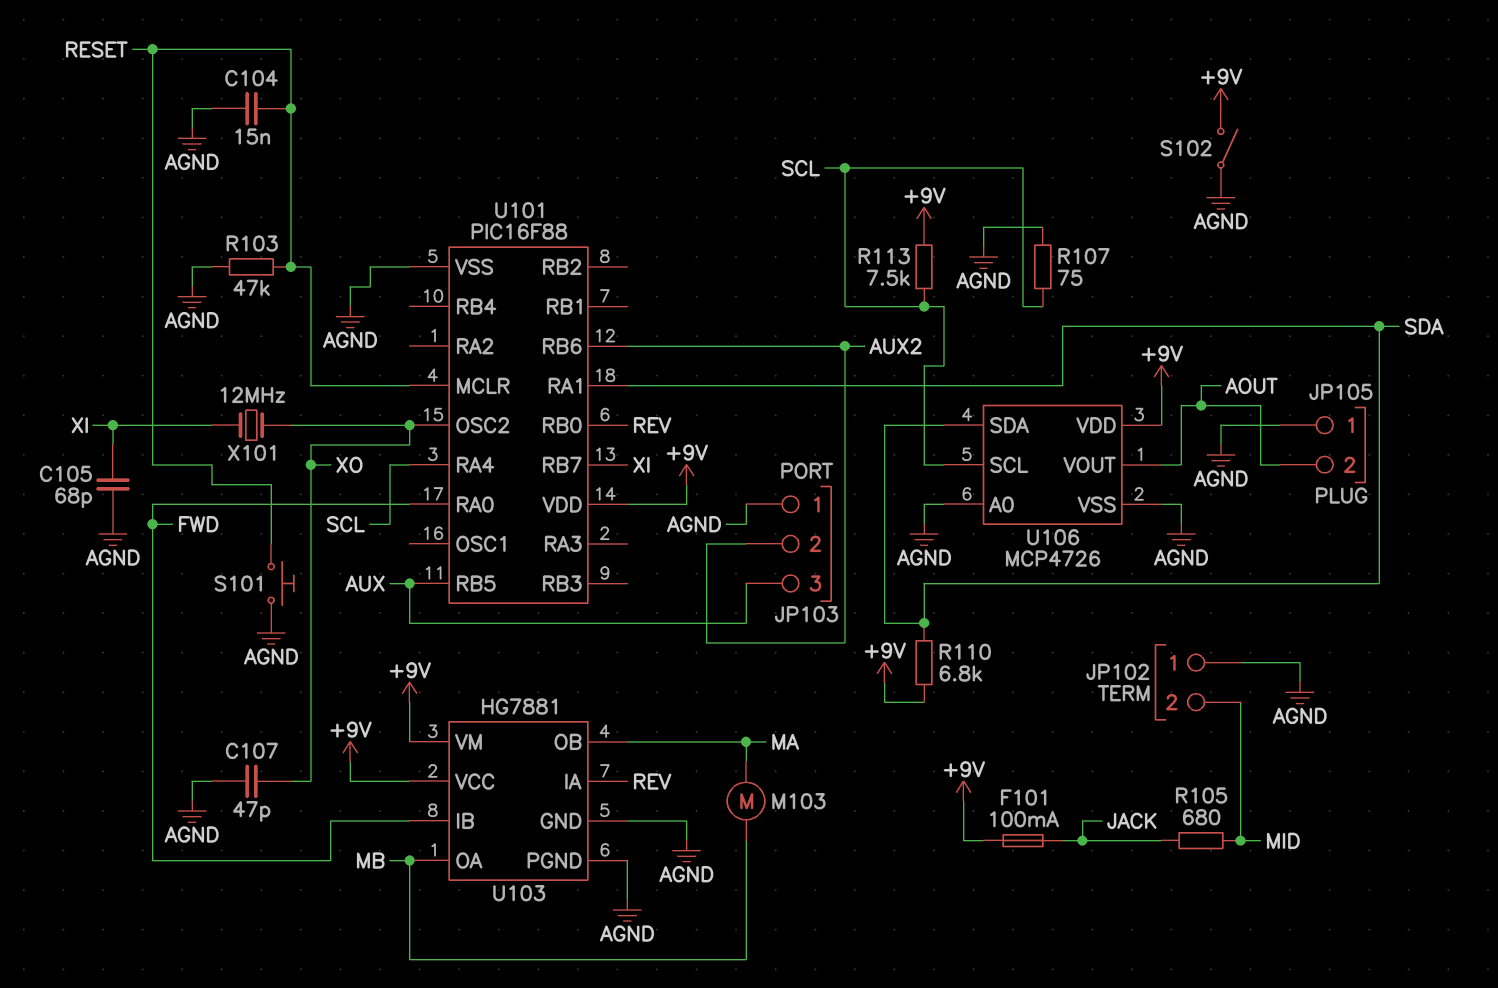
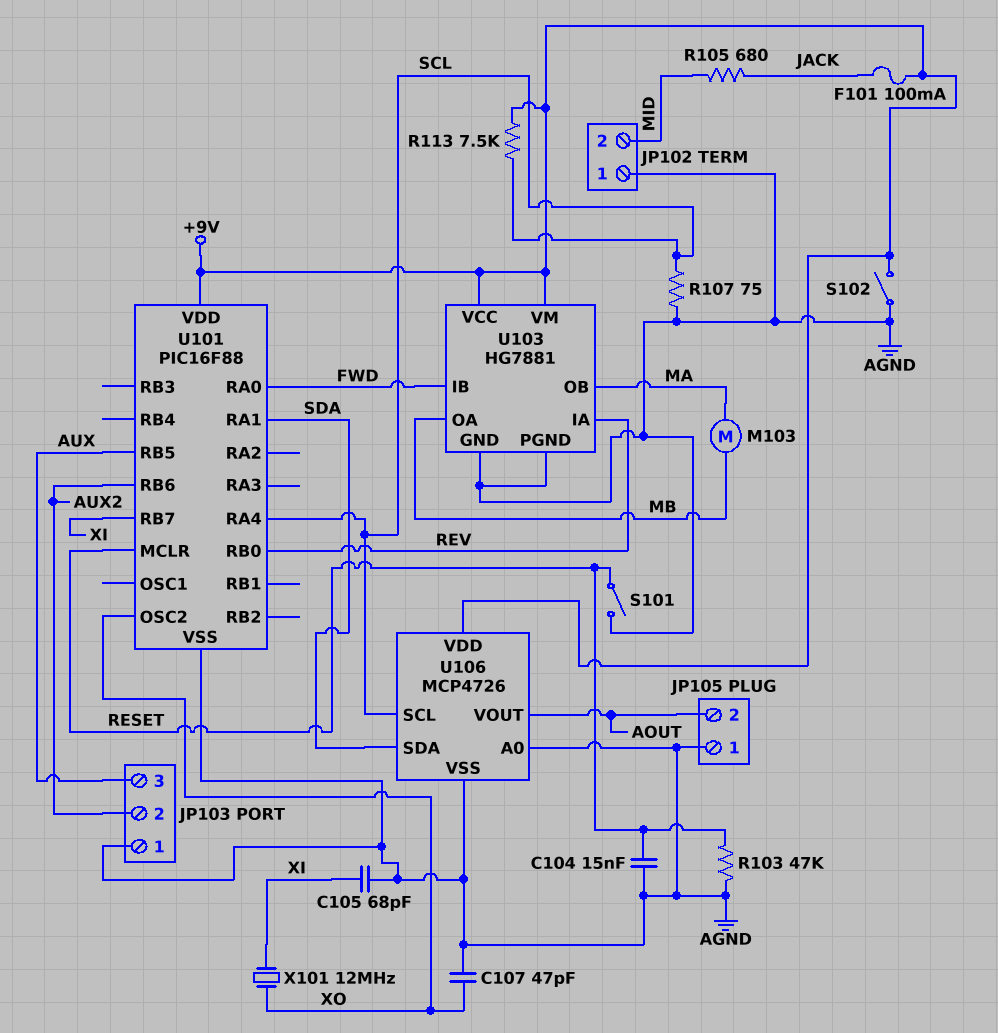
R110: 6.8k (+9V, SDA) -> none
S101: button (AGND, RESET) -> switch (AGND, RESET)

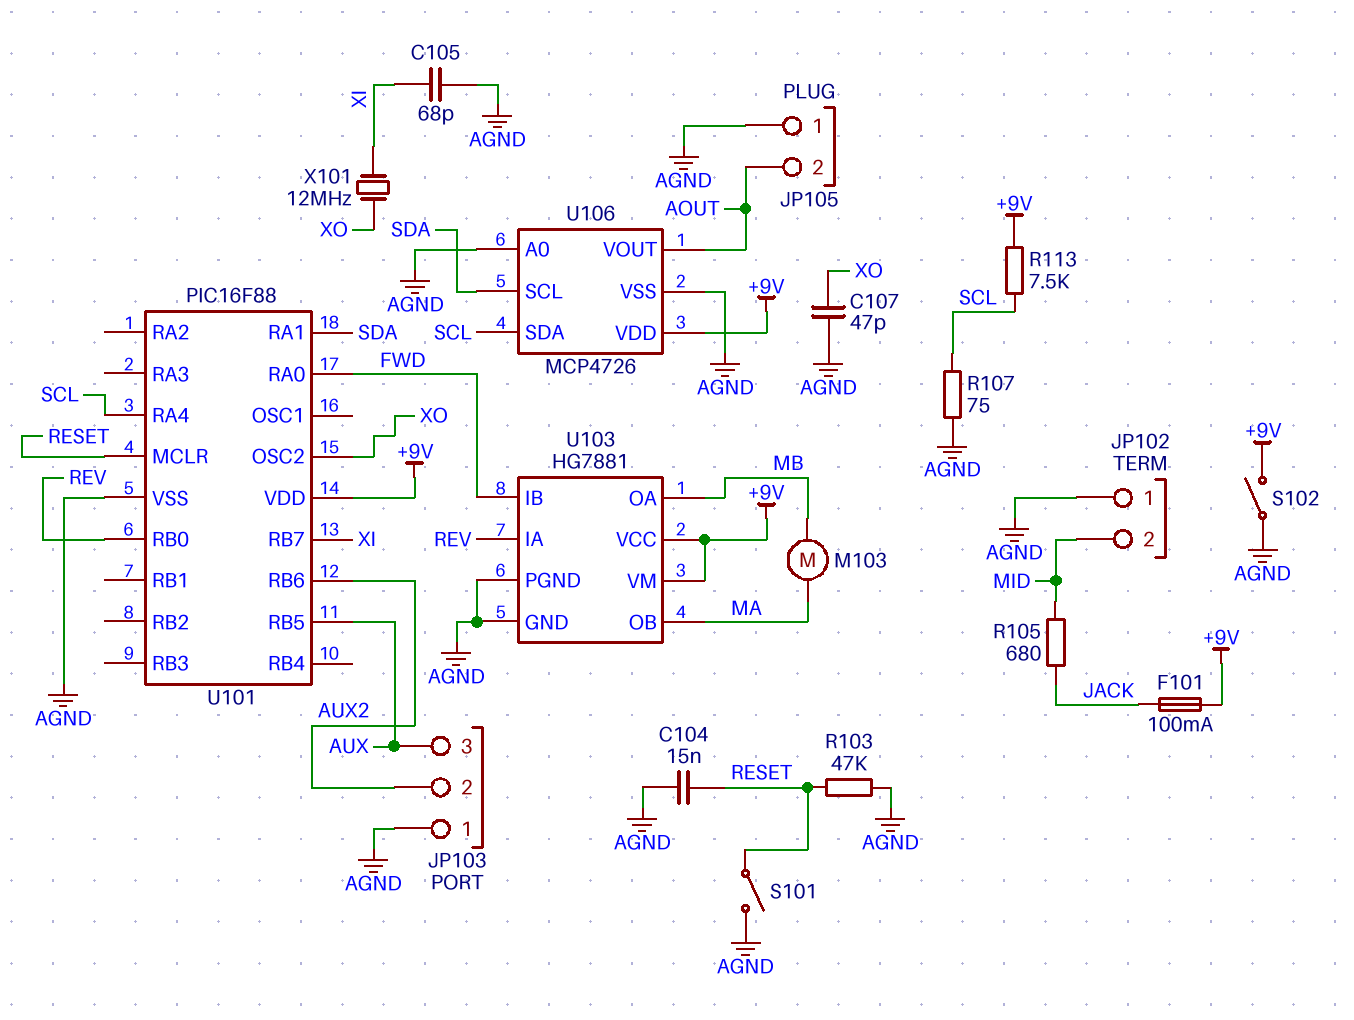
U106 pin SCL: SCL -> SDA
U106 pin SDA: SDA -> SCL

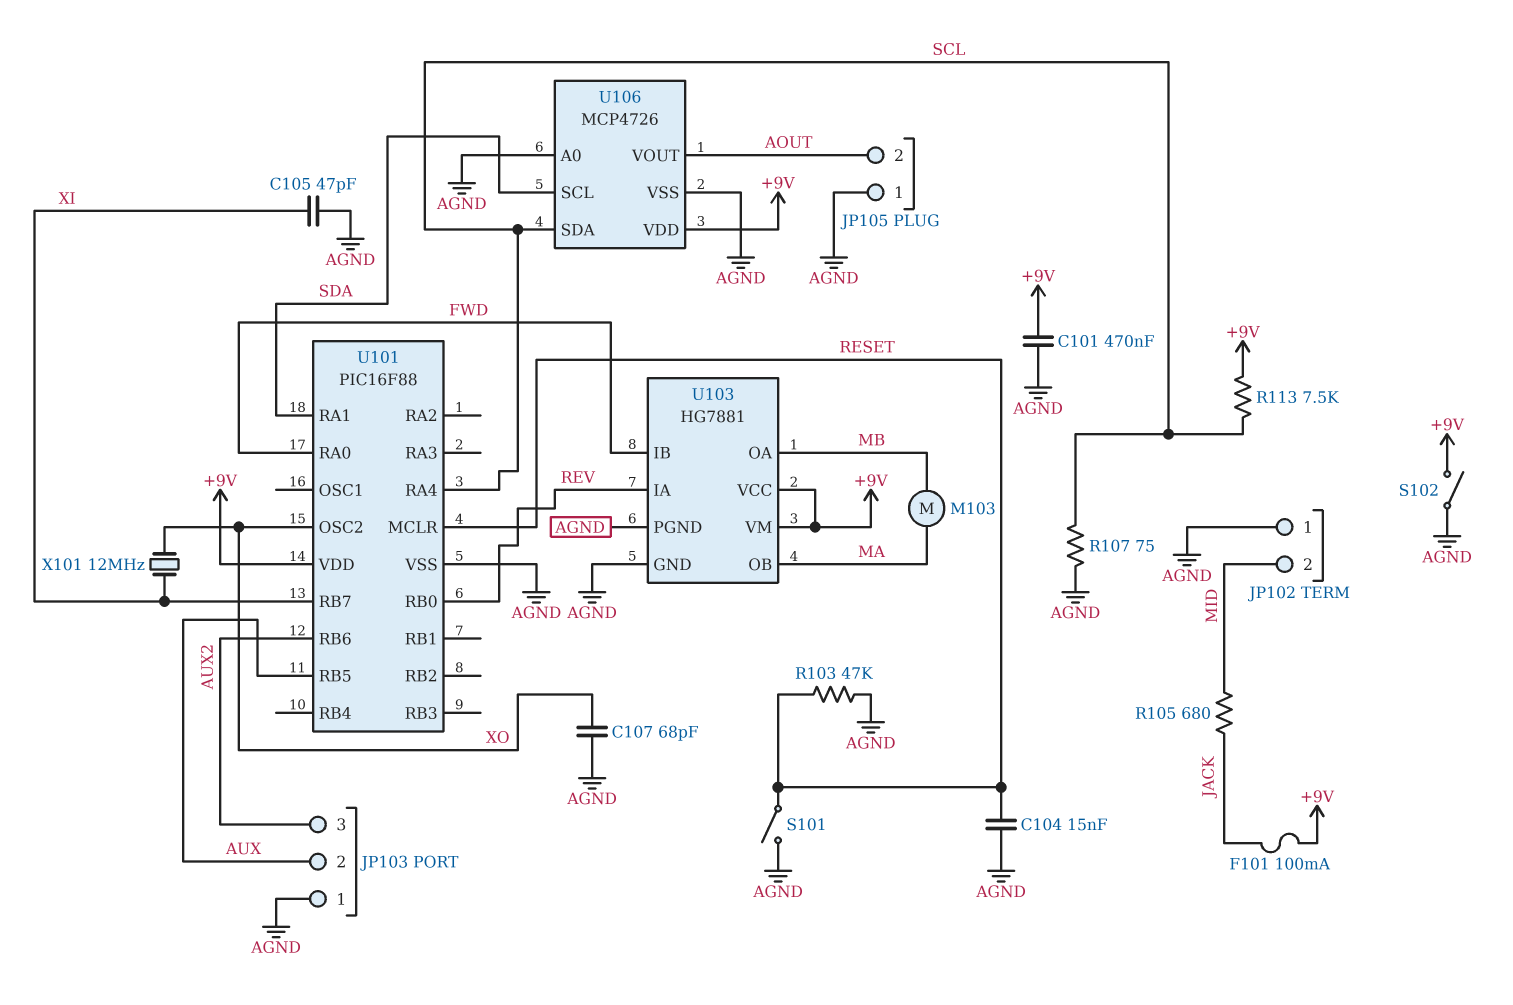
C101: none -> 470nF (+9V, AGND)
C105: 68pF (AGND, XI) -> 47pF (AGND, XI)
C107: 47pF (AGND, XO) -> 68pF (AGND, XO)
JP103 pin 2: AUX2 -> AUX
JP103 pin 3: AUX -> AUX2

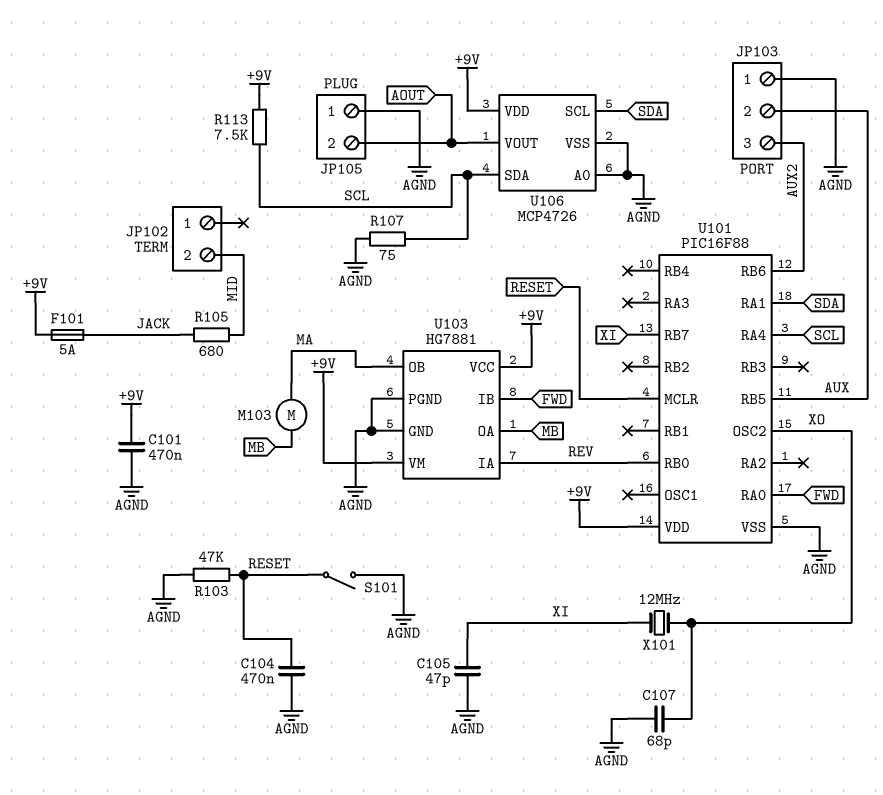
C104: 15nF (AGND, RESET) -> 470nF (AGND, RESET)
F101: 100mA (+9V, JACK) -> 5A (+9V, JACK)
JP102 pin 1: AGND -> none
S102: switch (+9V, AGND) -> none

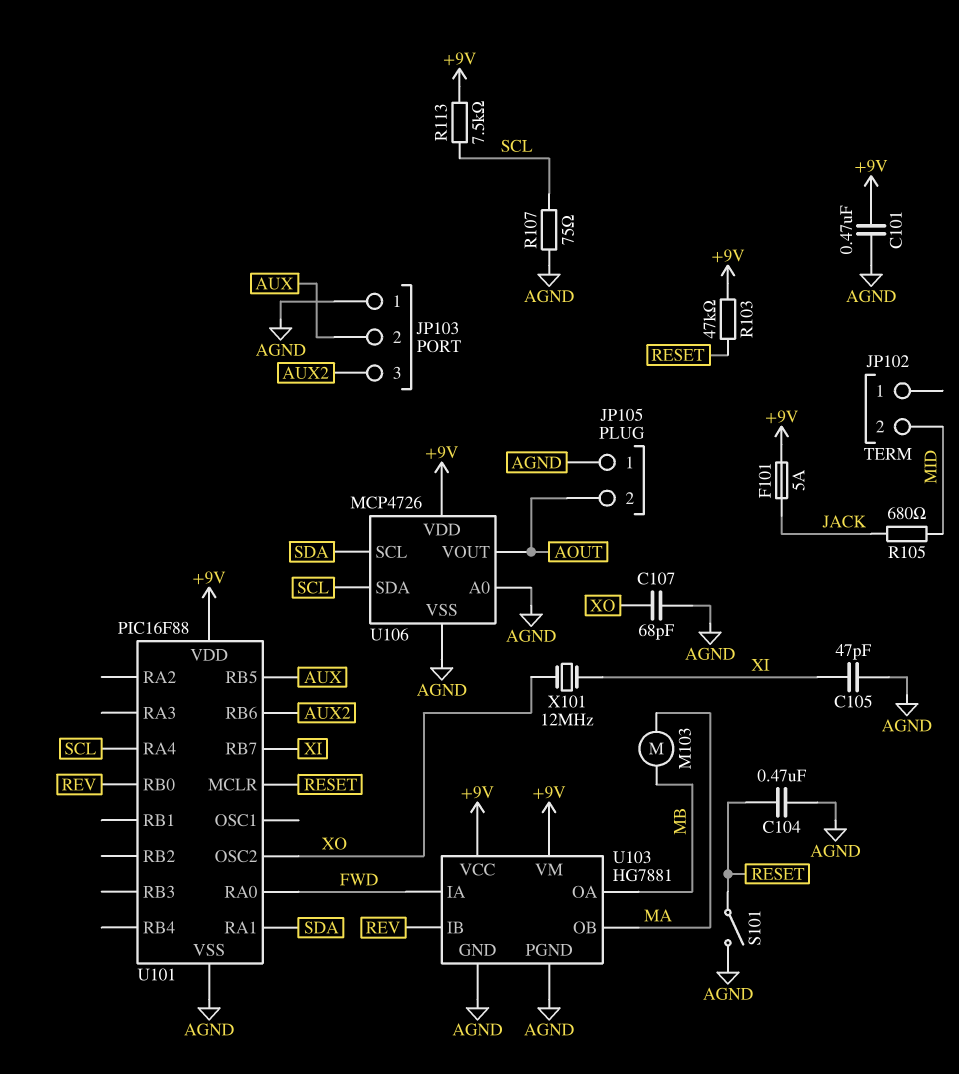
R103: 47k (AGND, RESET) -> 47k (+9V, RESET)
U103 pin IA: REV -> FWD
U103 pin IB: FWD -> REV

